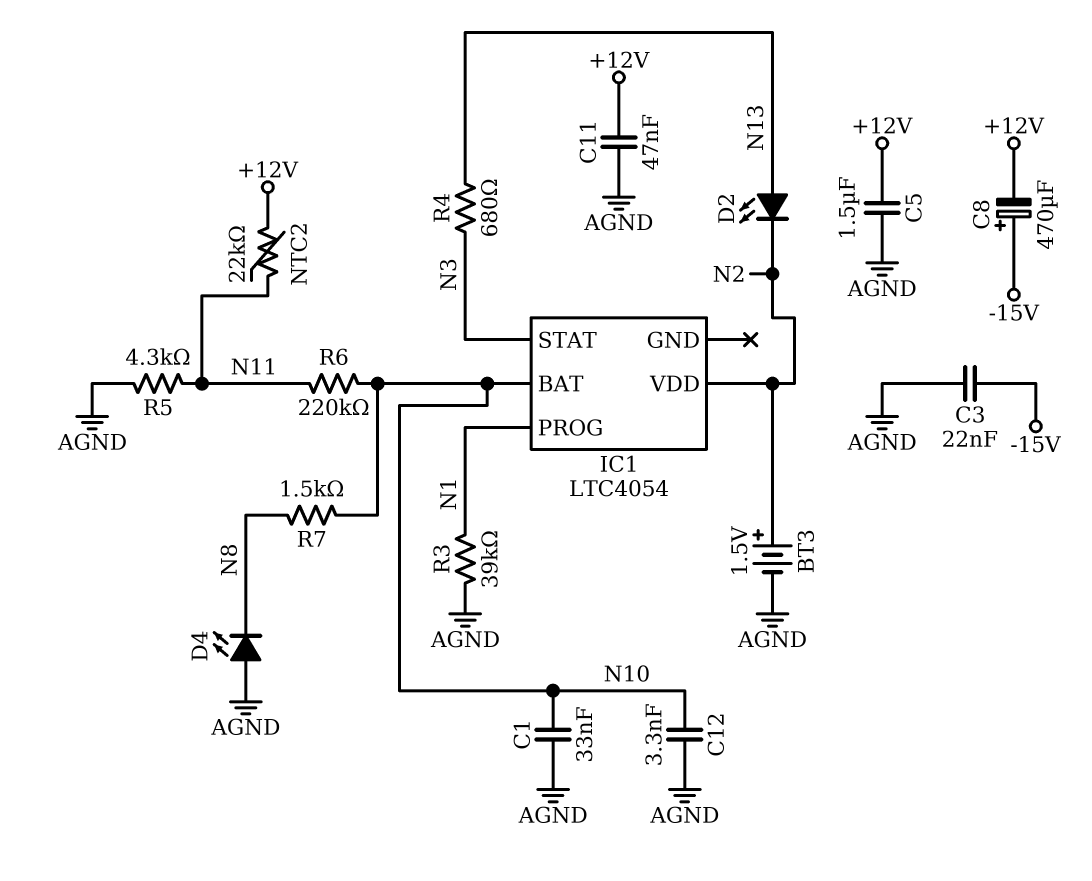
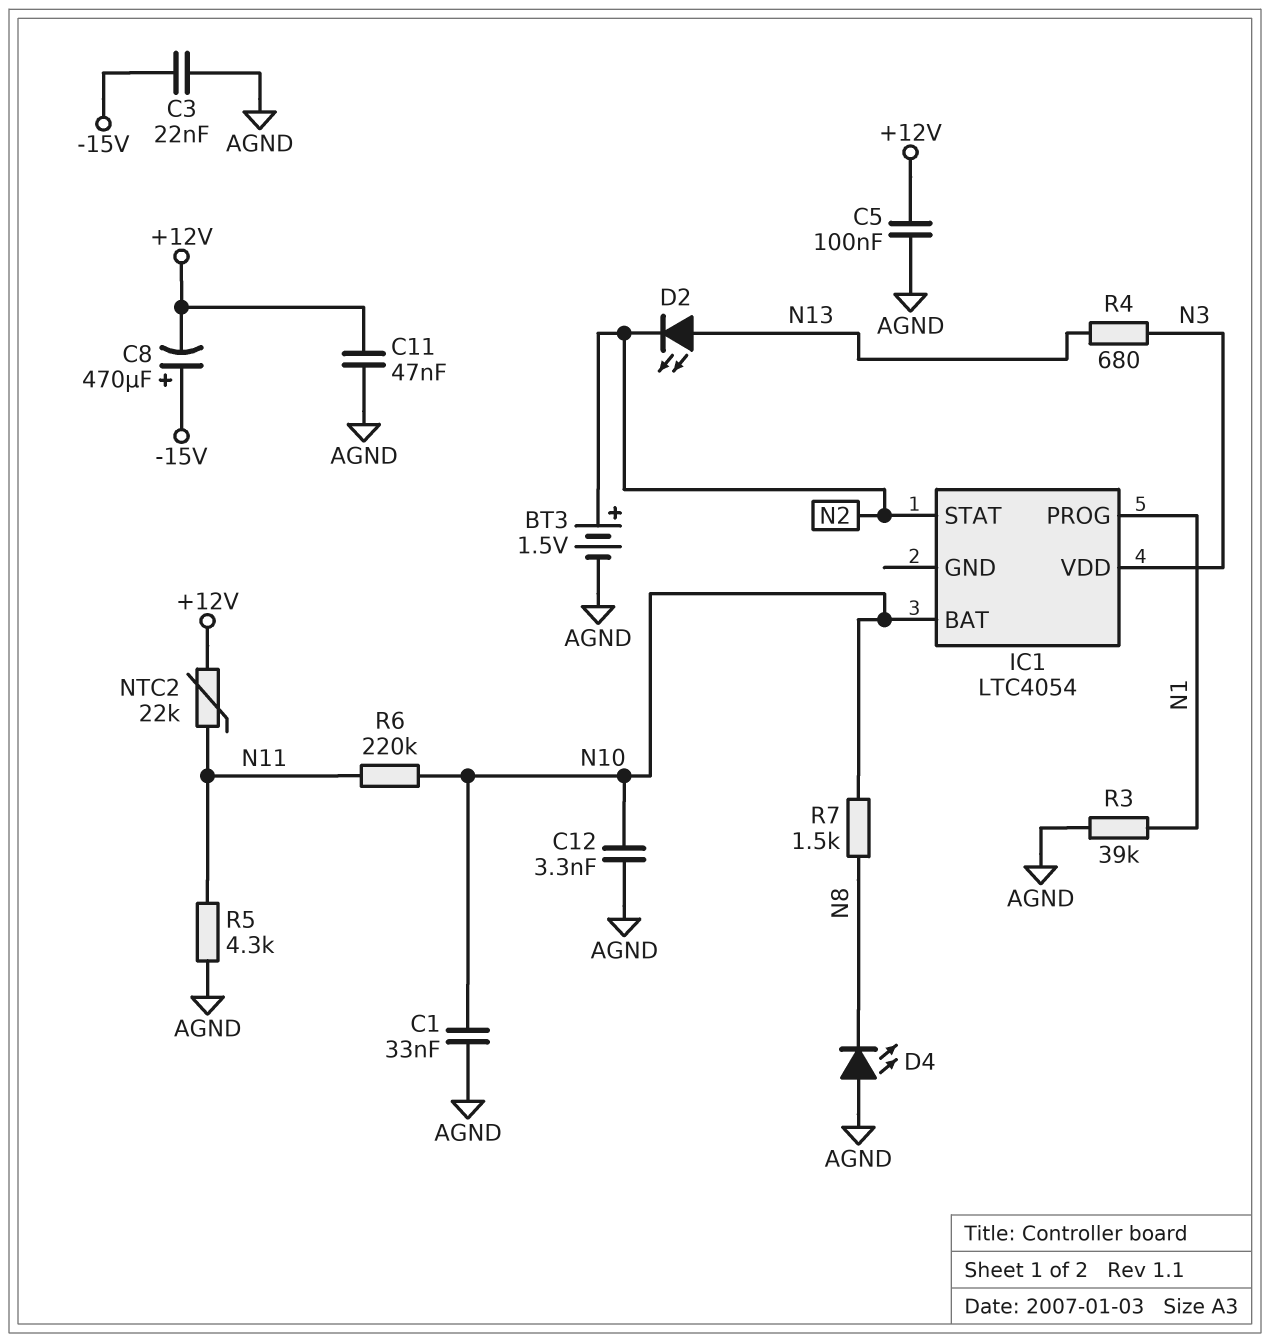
C5: 1.5uF (+12V, AGND) -> 100nF (+12V, AGND)
IC1 pin STAT: N3 -> N2
IC1 pin VDD: N2 -> N3

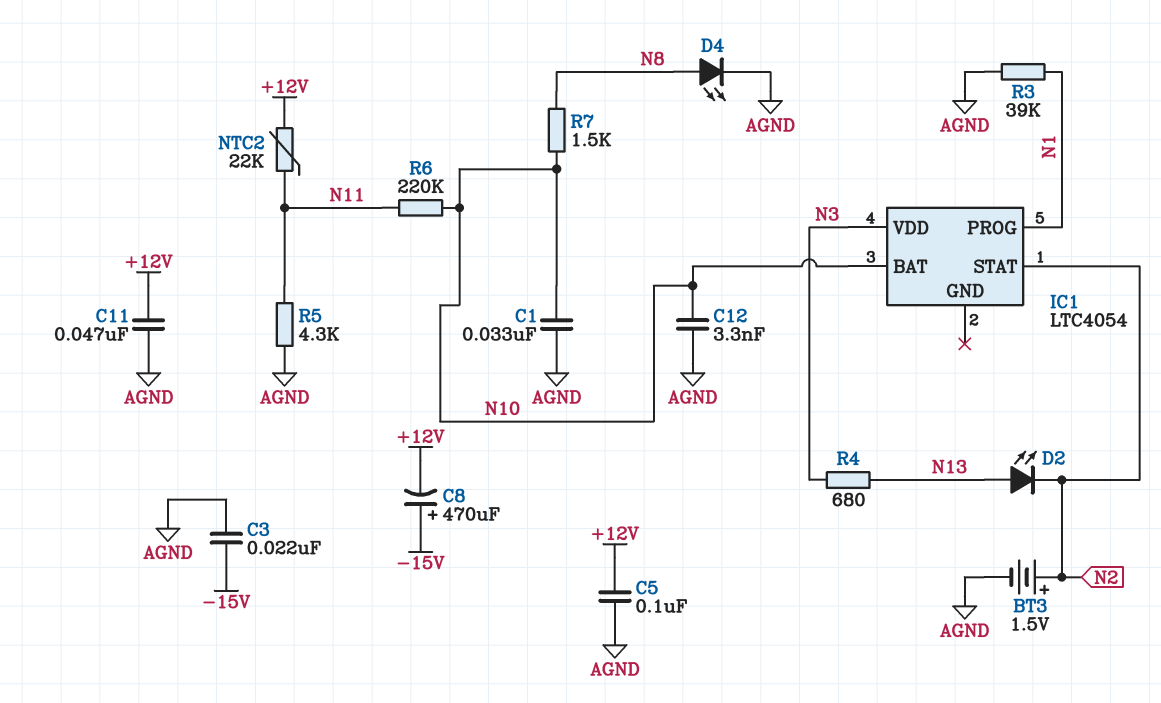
D4: LED (A AGND, K N8) -> LED (A N8, K AGND)

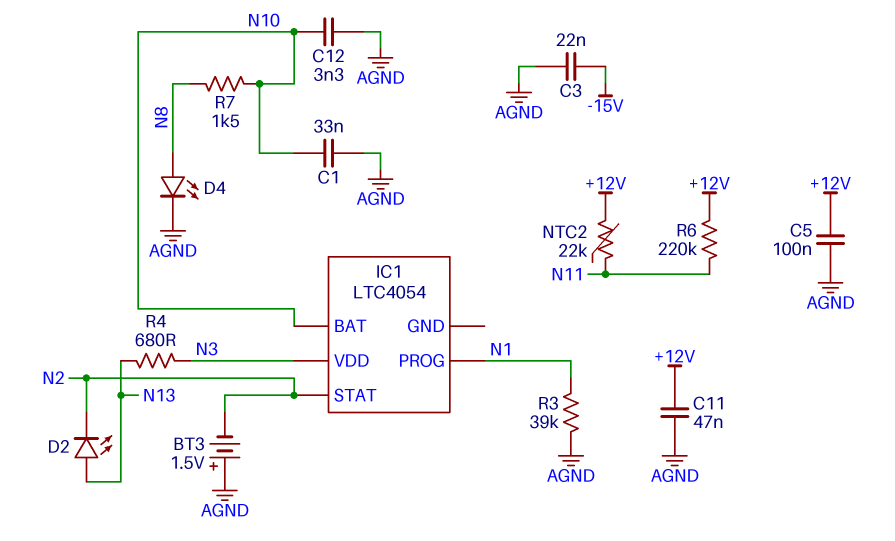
BT3: 1.5V (plus N2, minus AGND) -> 1.5V (plus AGND, minus N2)
C8: 470uF (plus -15V, minus +12V) -> none
R5: 4.3k (AGND, N11) -> none
R6: 220k (N10, N11) -> 220k (+12V, N11)

